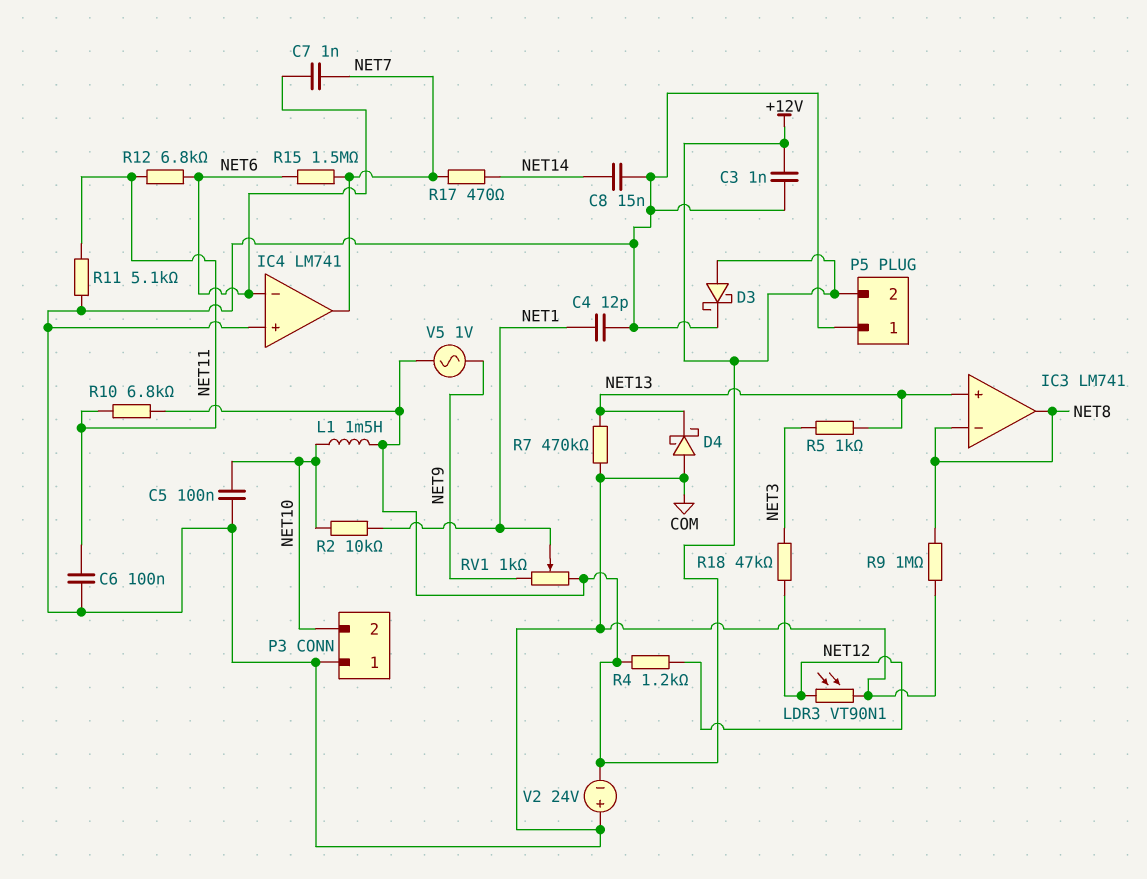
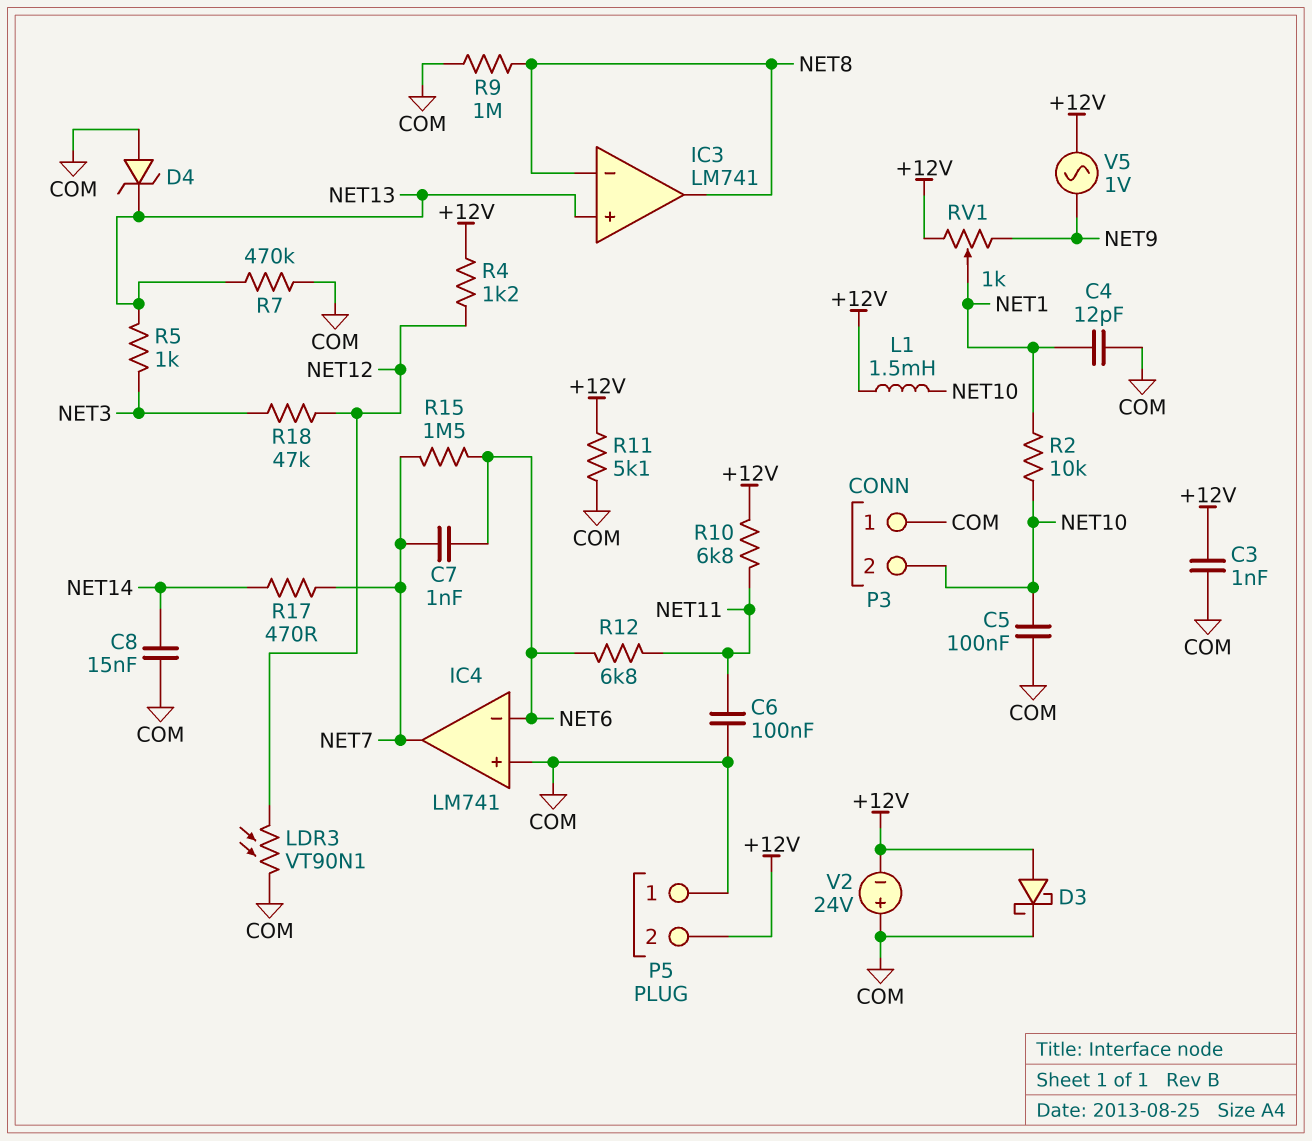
D4: schottky (A COM, K NET13) -> zener (A COM, K NET13)
R11: 5.1k (COM, NET11) -> 5.1k (+12V, COM)

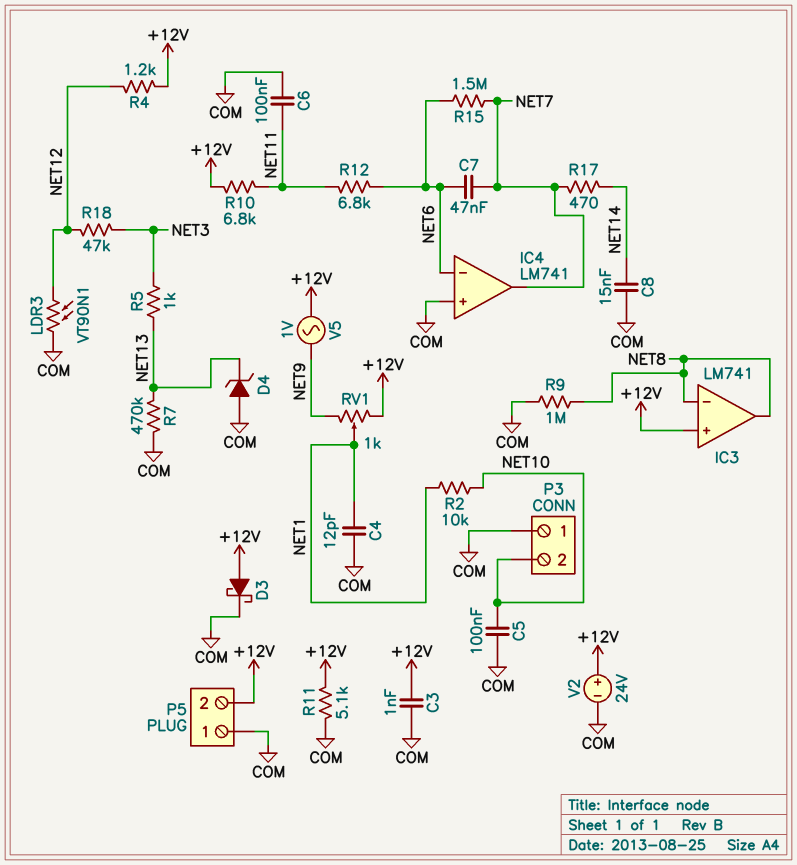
C7: 1nF (NET6, NET7) -> 47nF (NET6, NET7)
IC3 pin in+: NET13 -> +12V
L1: 1.5mH (+12V, NET10) -> none
V2: 24V (plus COM, minus +12V) -> 24V (plus +12V, minus COM)

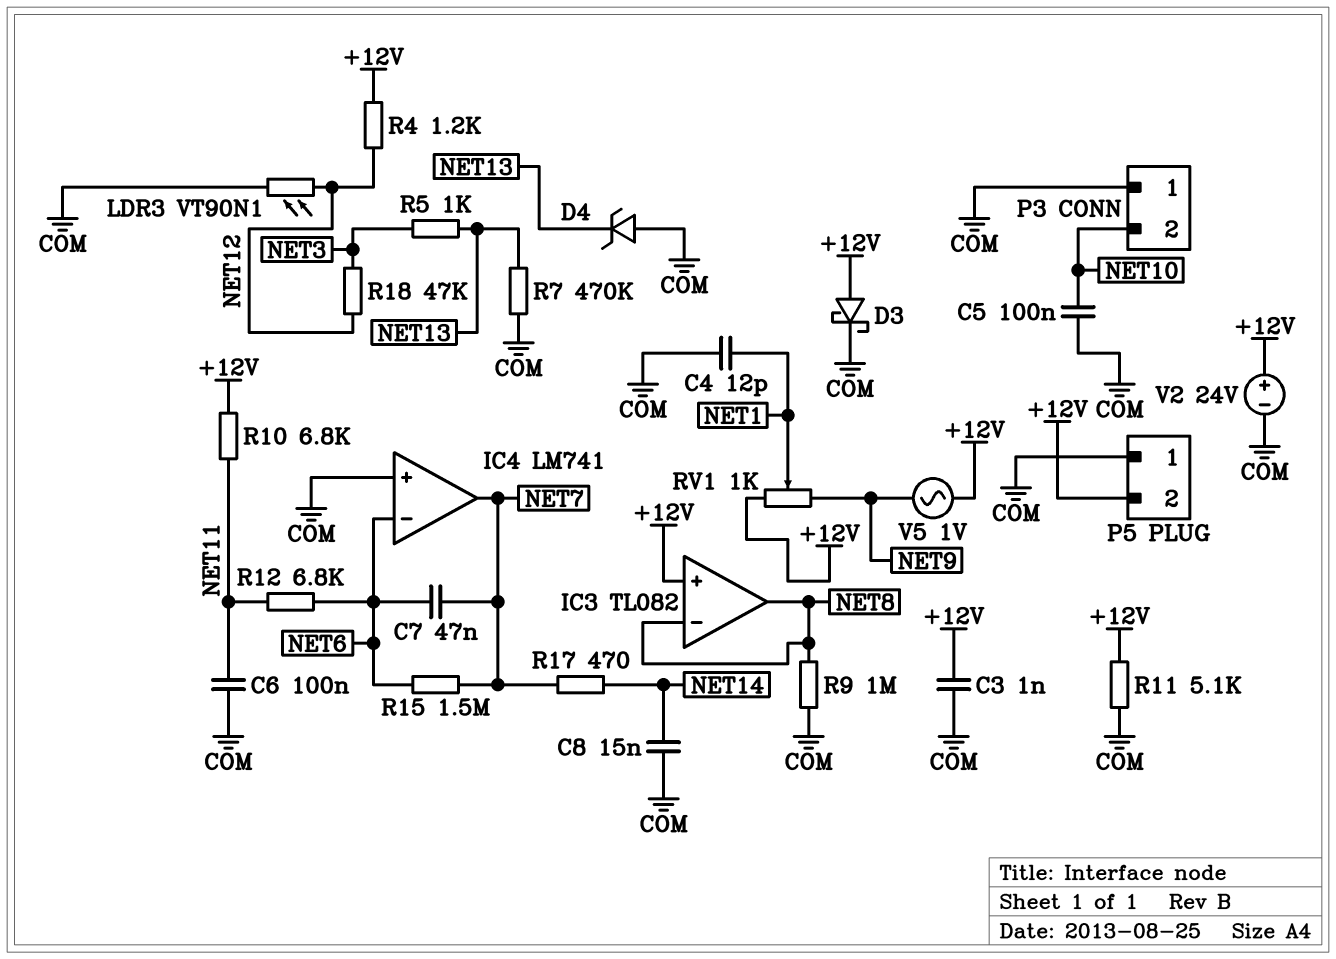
IC3: LM741 -> TL082
R2: 10k (NET1, NET10) -> none

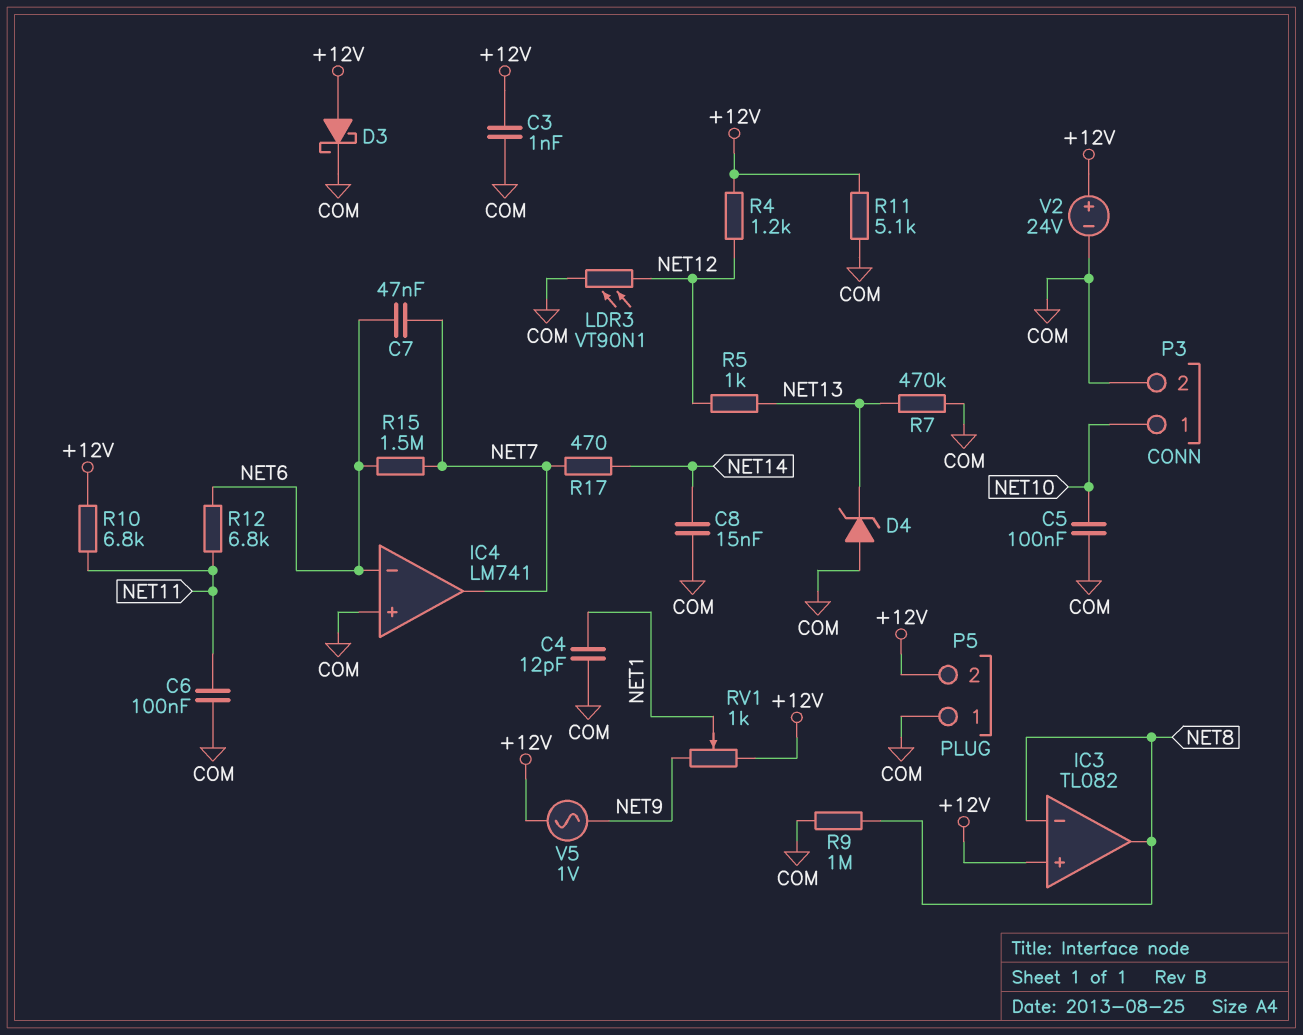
P3 pin 1: COM -> NET10
P3 pin 2: NET10 -> COM
R5: 1k (NET3, NET13) -> 1k (NET12, NET13)
R18: 47k (NET3, NET12) -> none

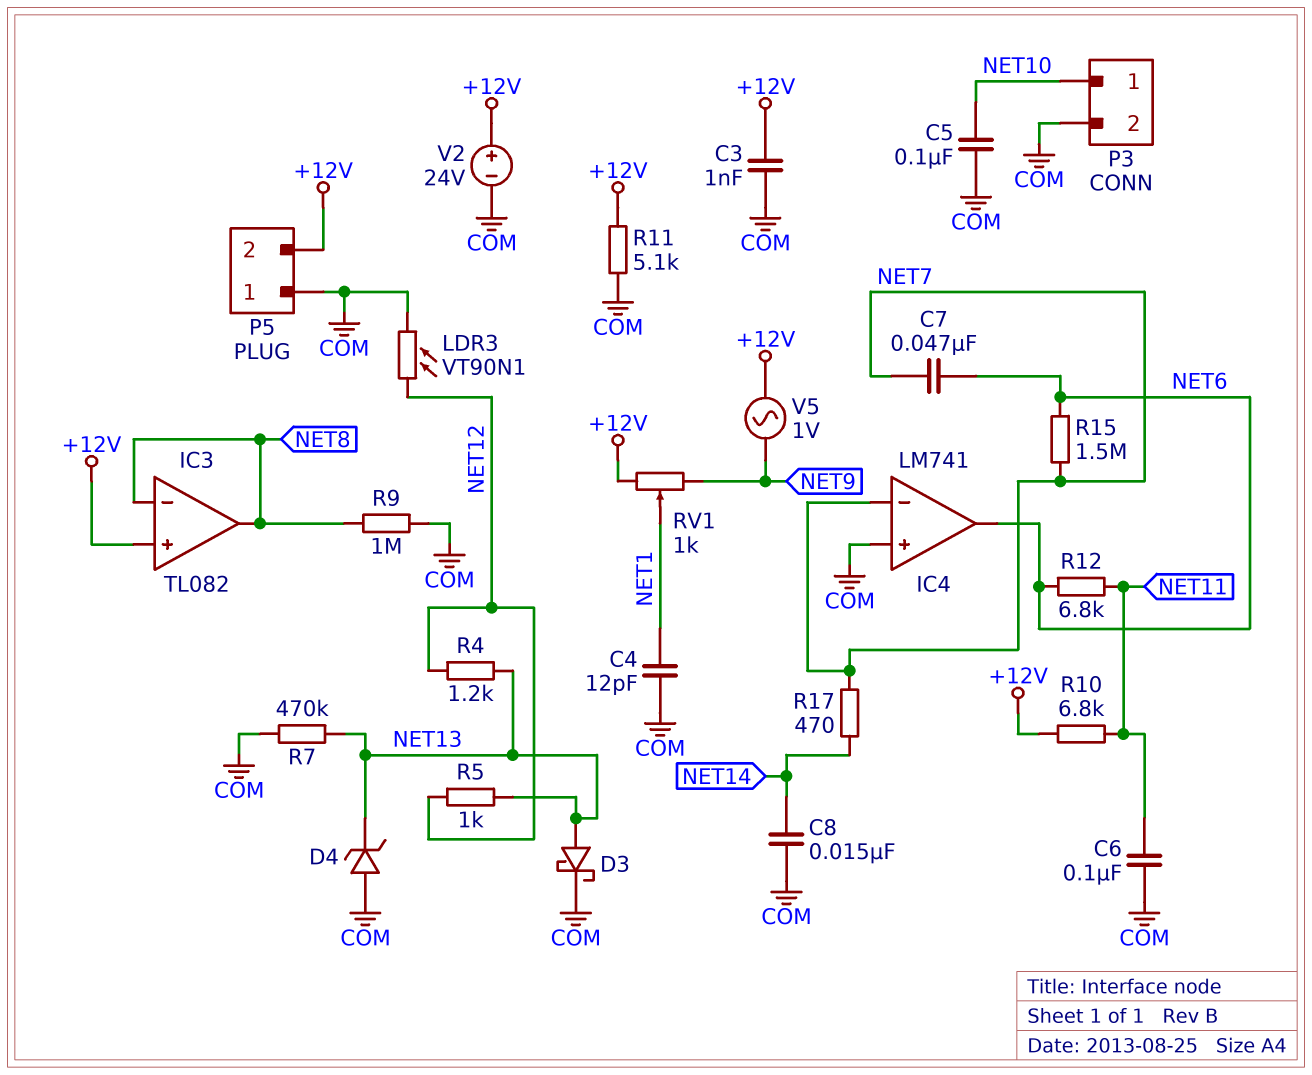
D3: schottky (A +12V, K COM) -> schottky (A NET13, K COM)
IC4 pin in-: NET6 -> NET7
IC4 pin out: NET7 -> NET6
R4: 1.2k (+12V, NET12) -> 1.2k (NET12, NET13)

